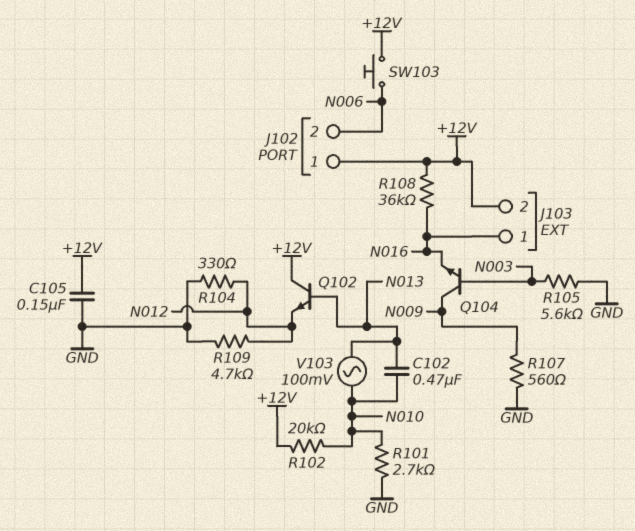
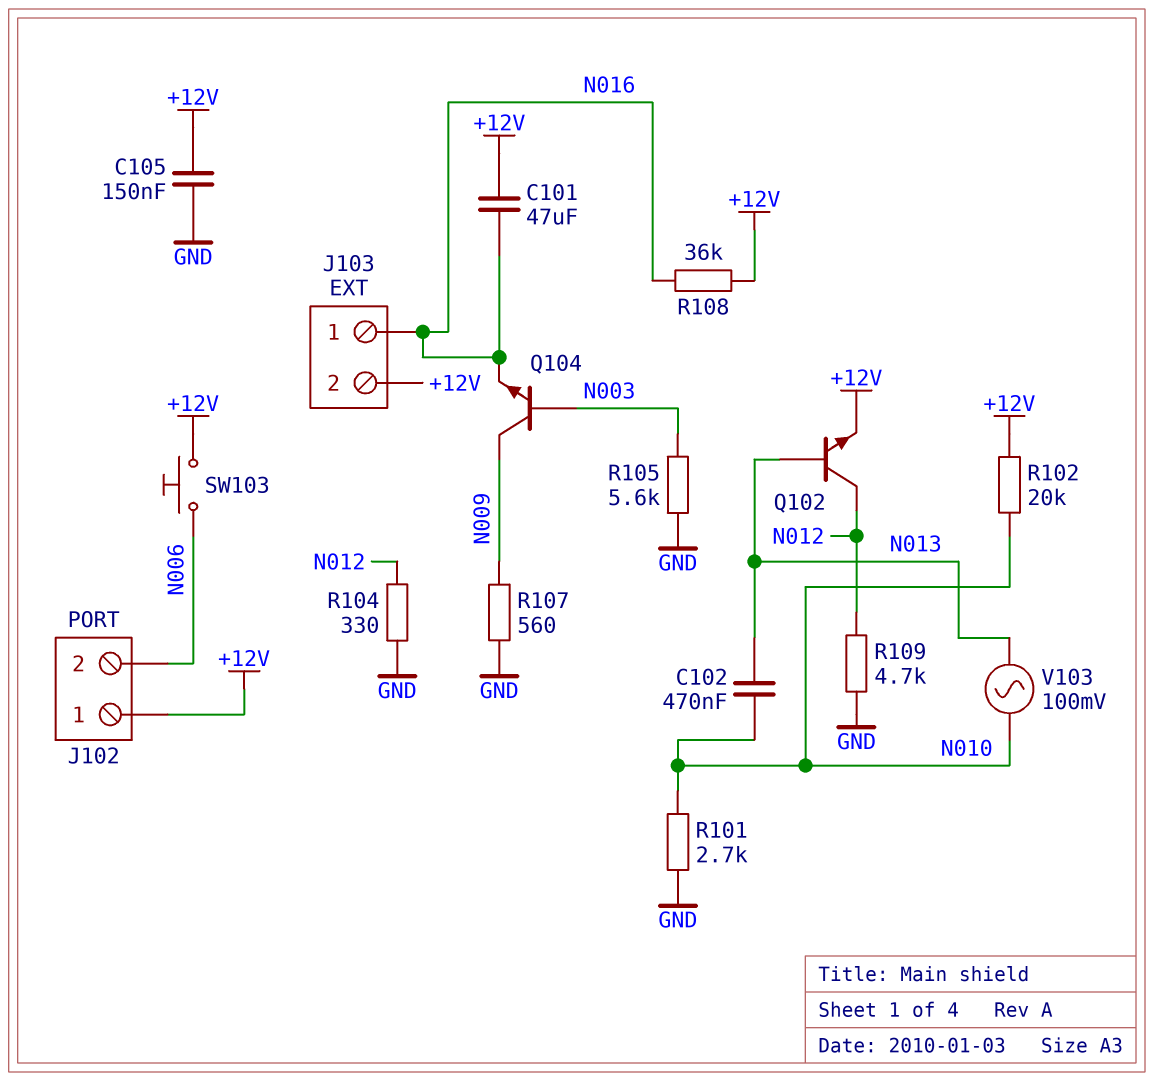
C101: none -> 47uF (+12V, N016)
Q102: NPN (B N013, C +12V, E N012) -> NPN (B N013, C N012, E +12V)

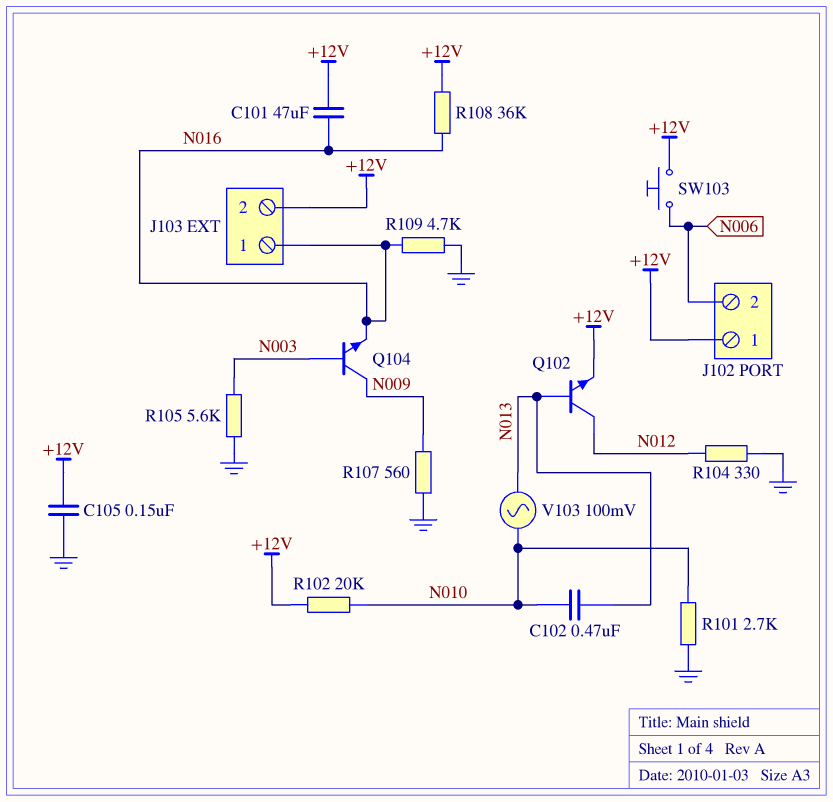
R109: 4.7k (GND, N012) -> 4.7k (GND, N016)

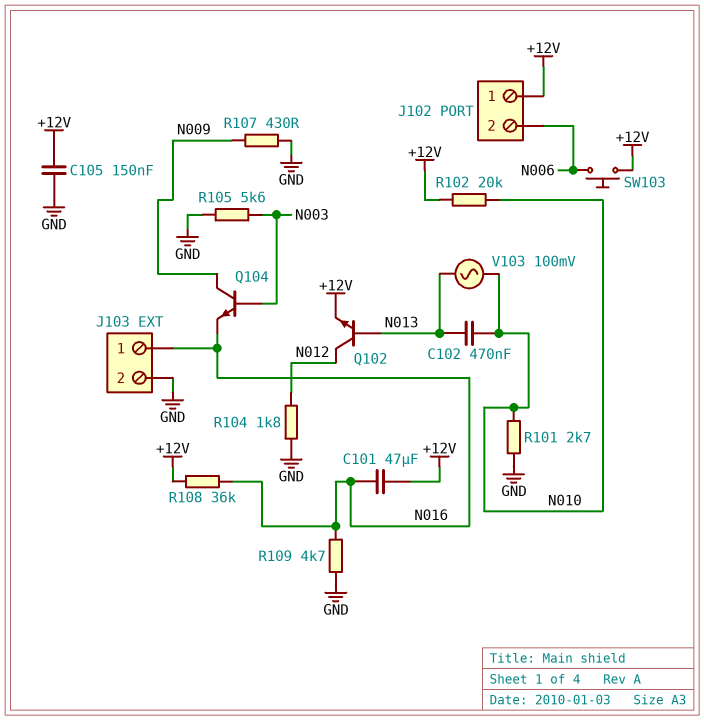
J103 pin 2: +12V -> GND
R104: 330 (GND, N012) -> 1.8k (GND, N012)
R107: 560 (GND, N009) -> 430 (GND, N009)

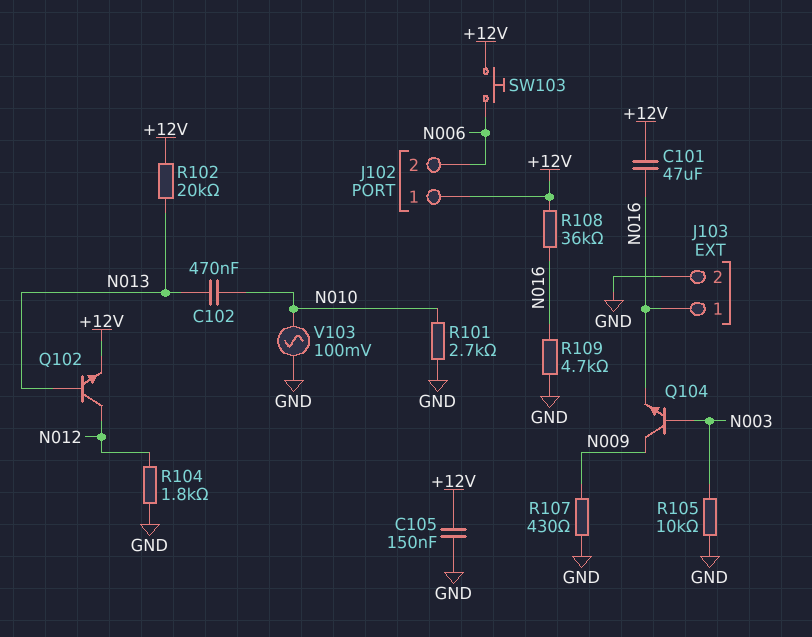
R102: 20k (+12V, N010) -> 20k (+12V, N013)
R105: 5.6k (GND, N003) -> 10k (GND, N003)
V103: AC 100mV (N010, N013) -> AC 100mV (GND, N010)

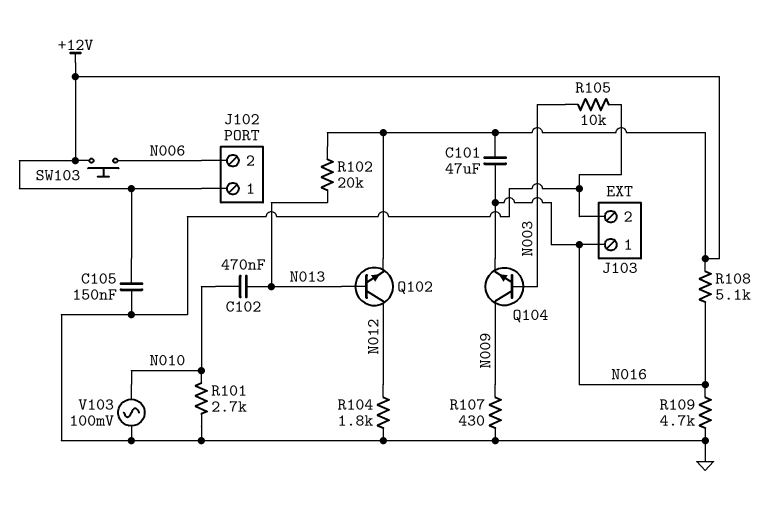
R108: 36k (+12V, N016) -> 5.1k (+12V, N016)

